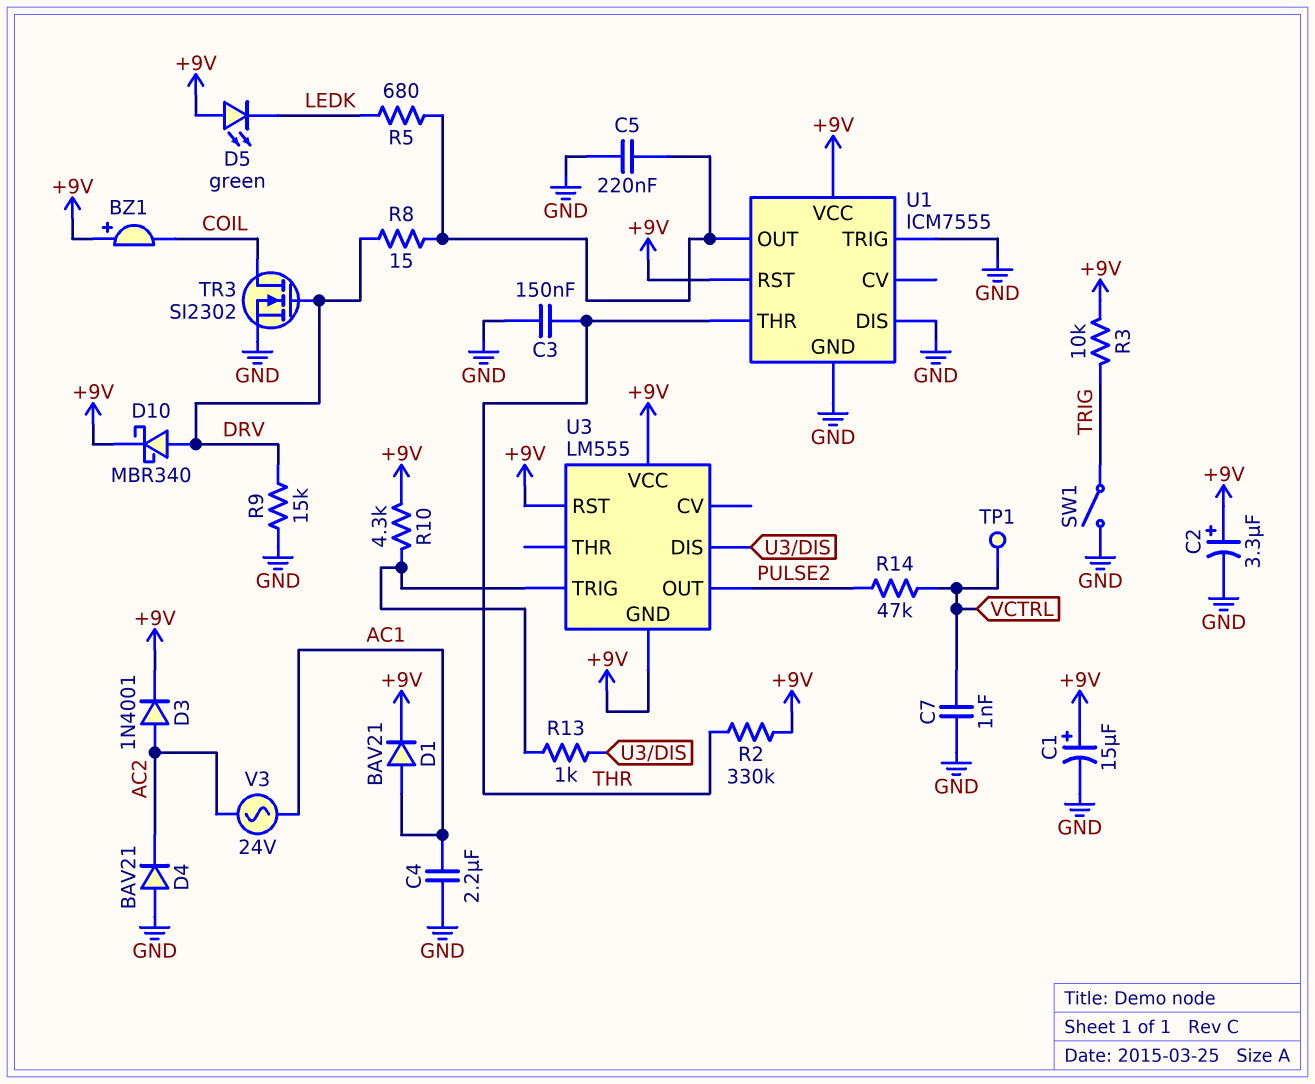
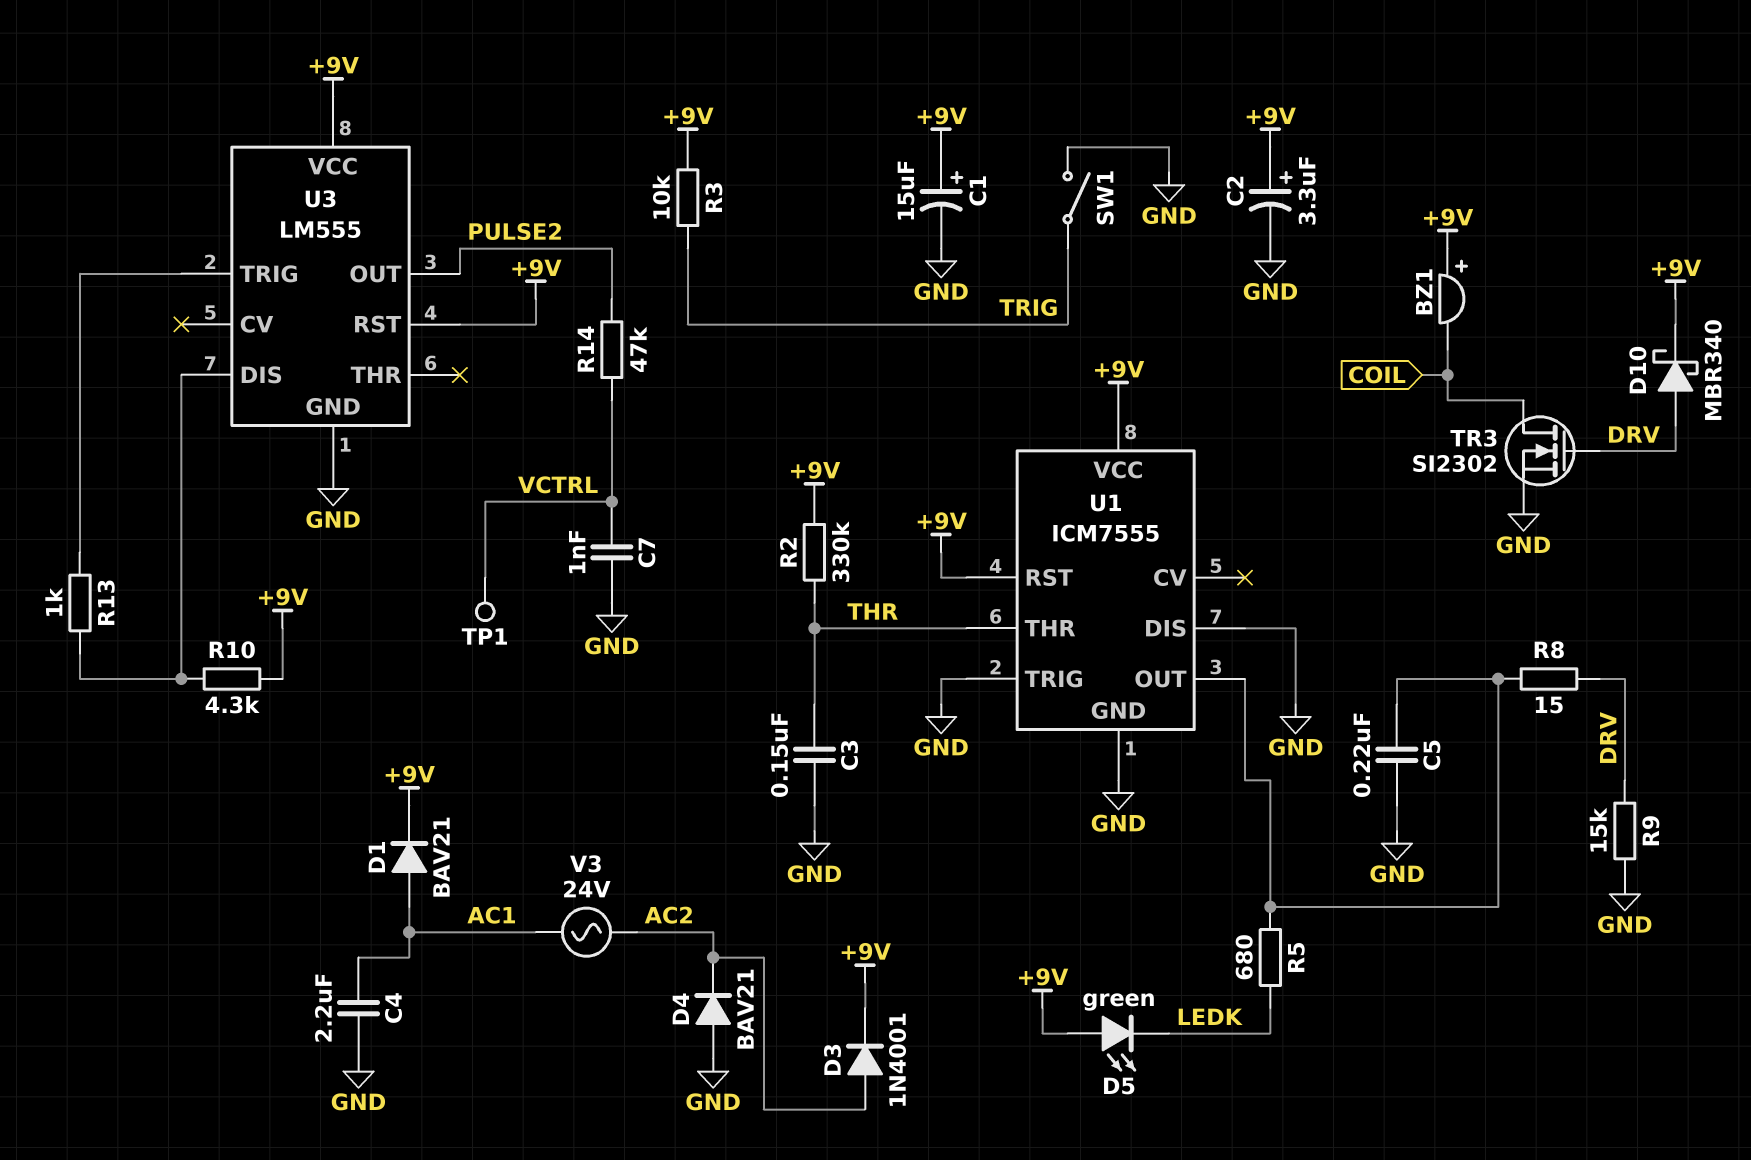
R10: 4.3k (+9V, U3/TRIG) -> 4.3k (+9V, U3/DIS)
U3 pin GND: +9V -> GND

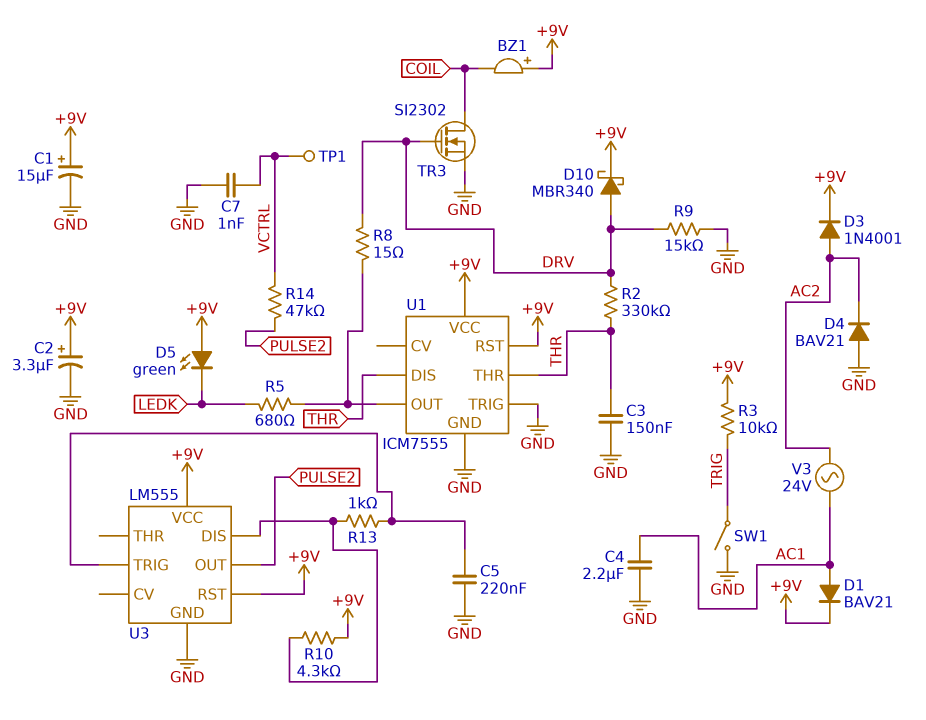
C5: 220nF (GND, U1/OUT) -> 220nF (GND, U3/TRIG)
R2: 330k (+9V, THR) -> 330k (DRV, THR)
U1 pin DIS: GND -> THR

